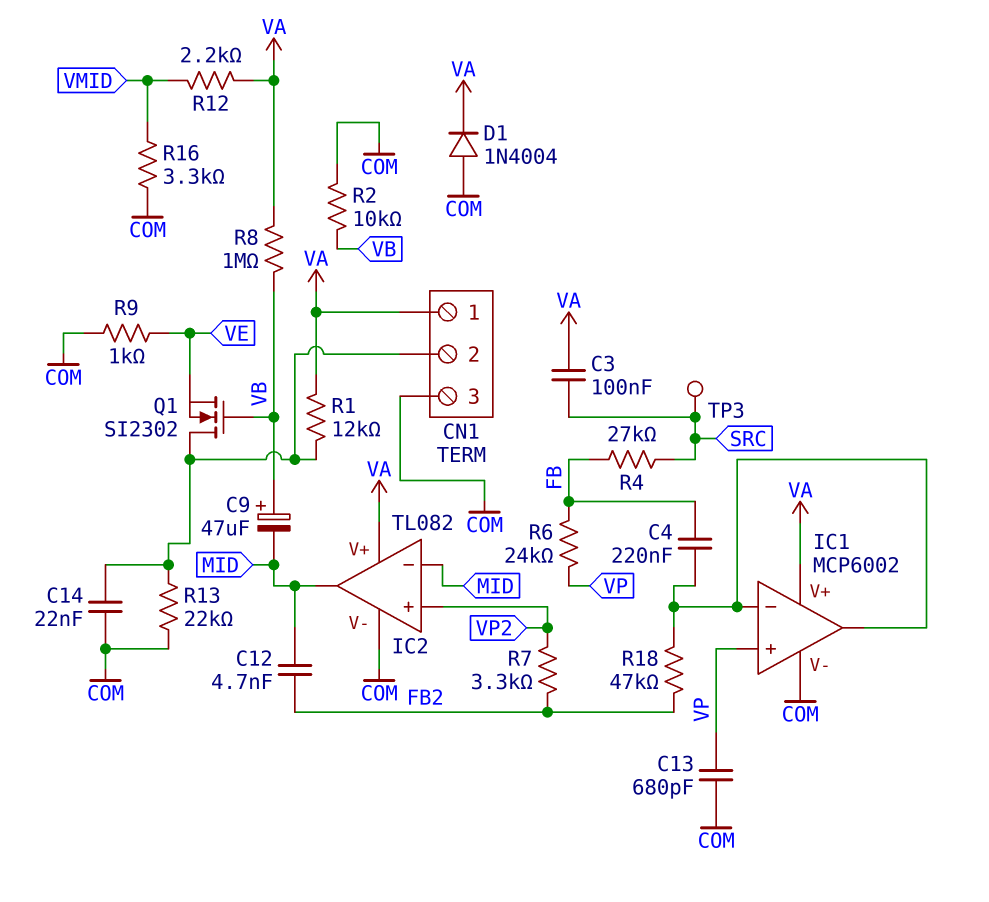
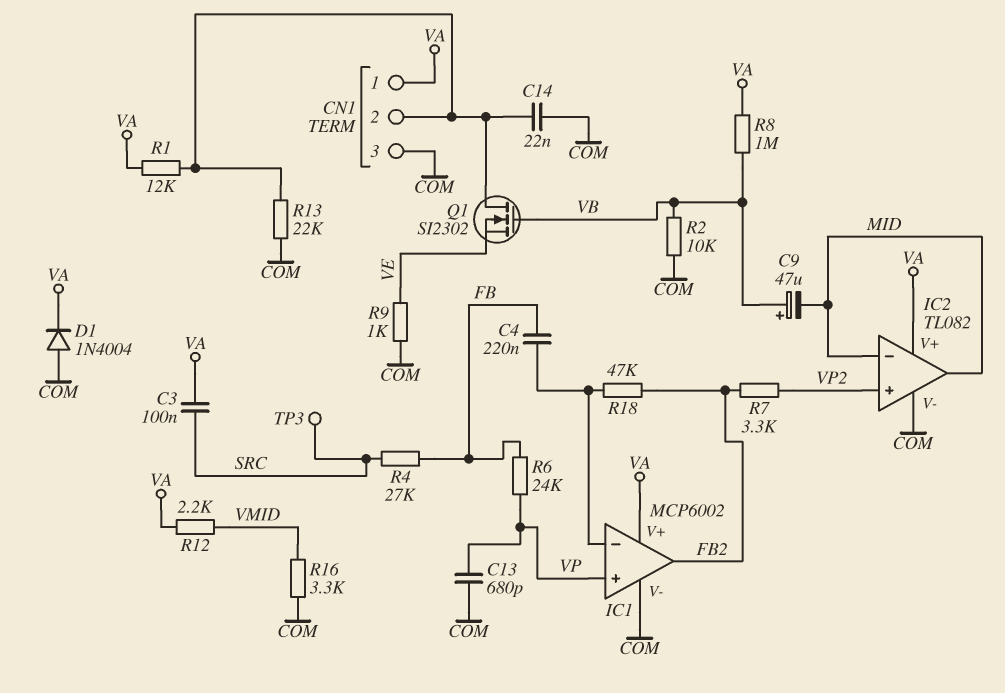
C12: 4.7nF (FB2, MID) -> none
IC1 pin out: IC1/in- -> FB2

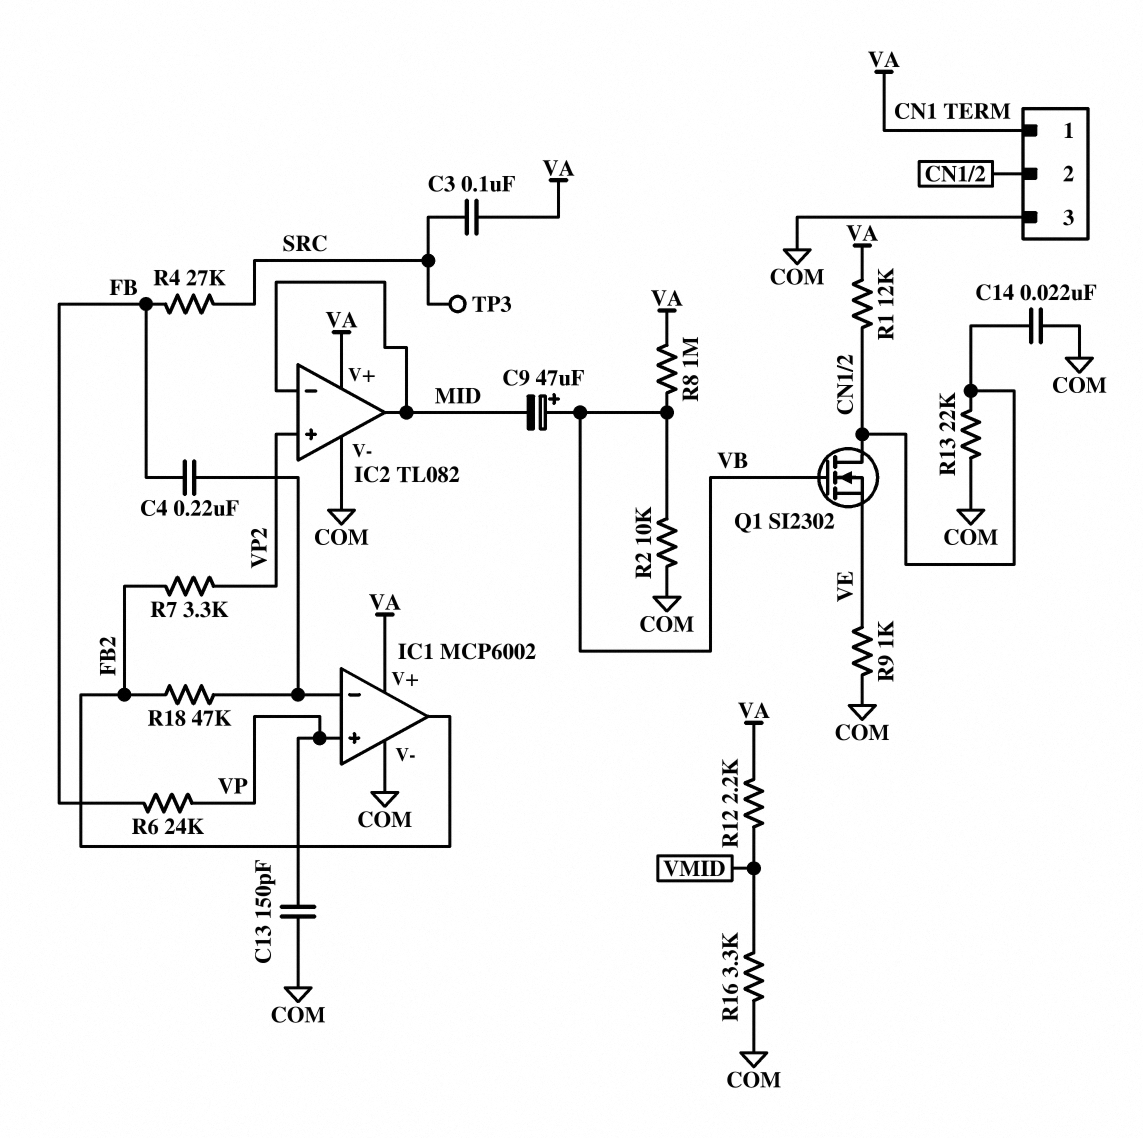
C13: 680pF (COM, VP) -> 150pF (COM, VP)
D1: diode 1N4004 (A COM, K VA) -> none

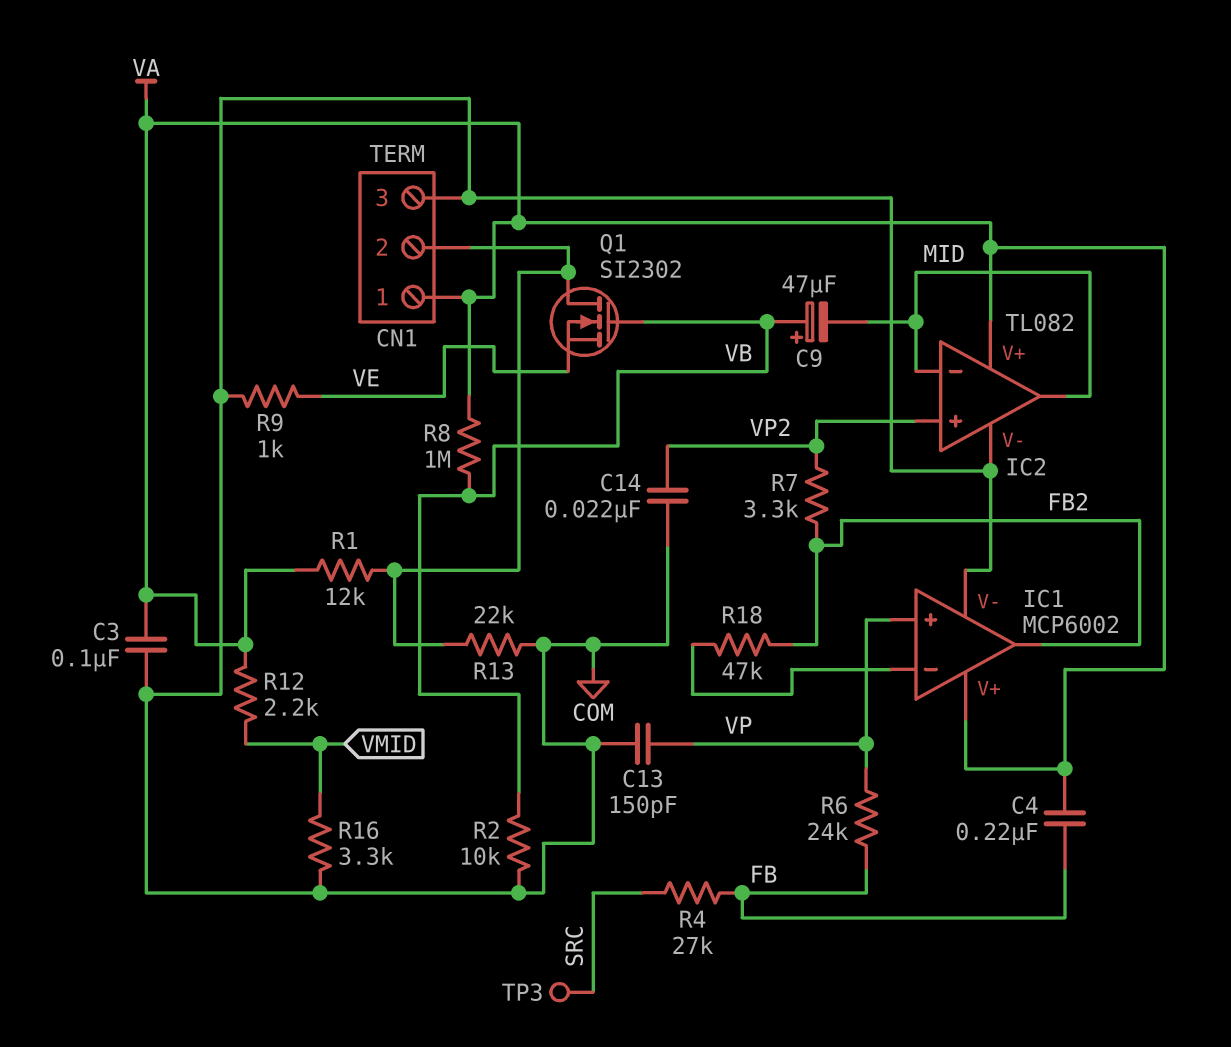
C3: 100nF (SRC, VA) -> 100nF (COM, VA)
C4: 220nF (FB, IC1/in-) -> 220nF (FB, VA)
C14: 22nF (CN1/2, COM) -> 22nF (COM, VP2)

